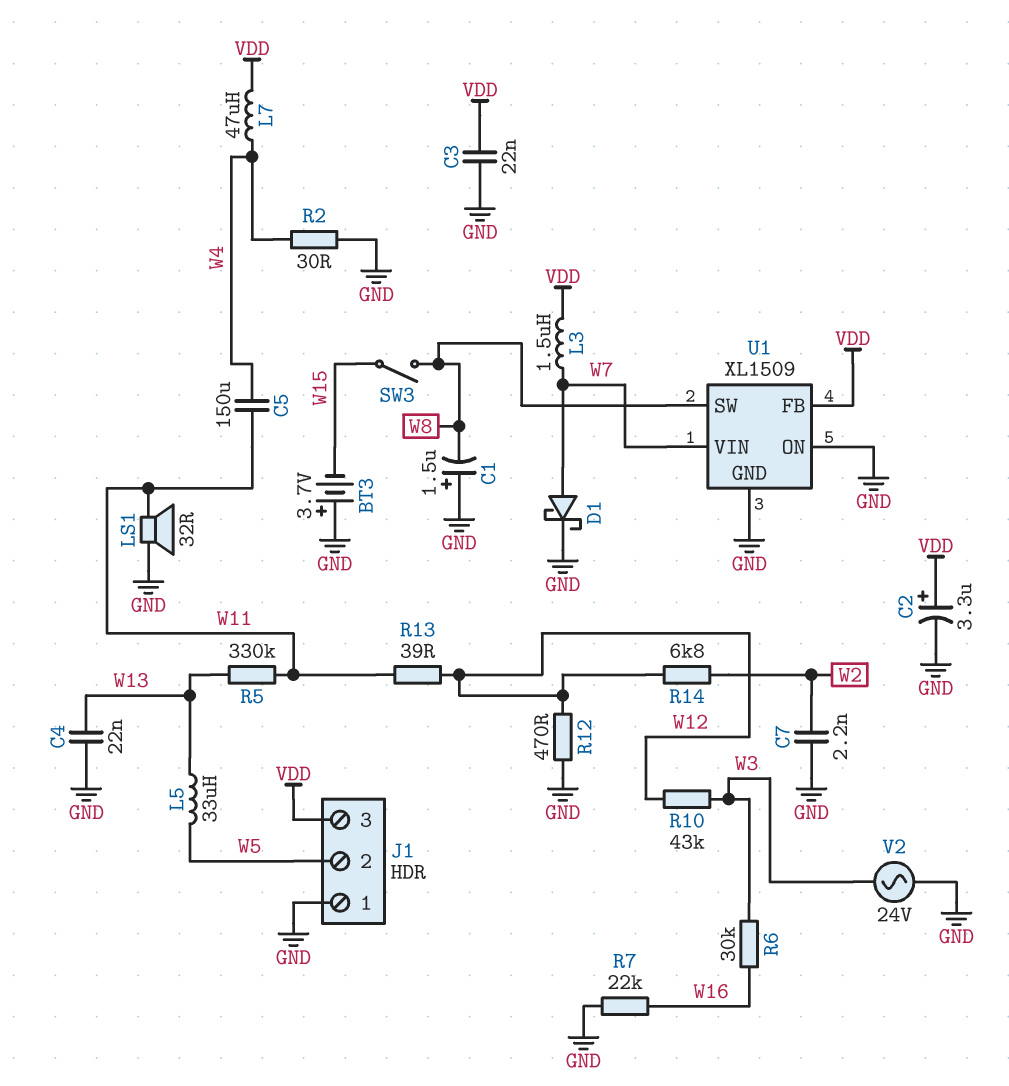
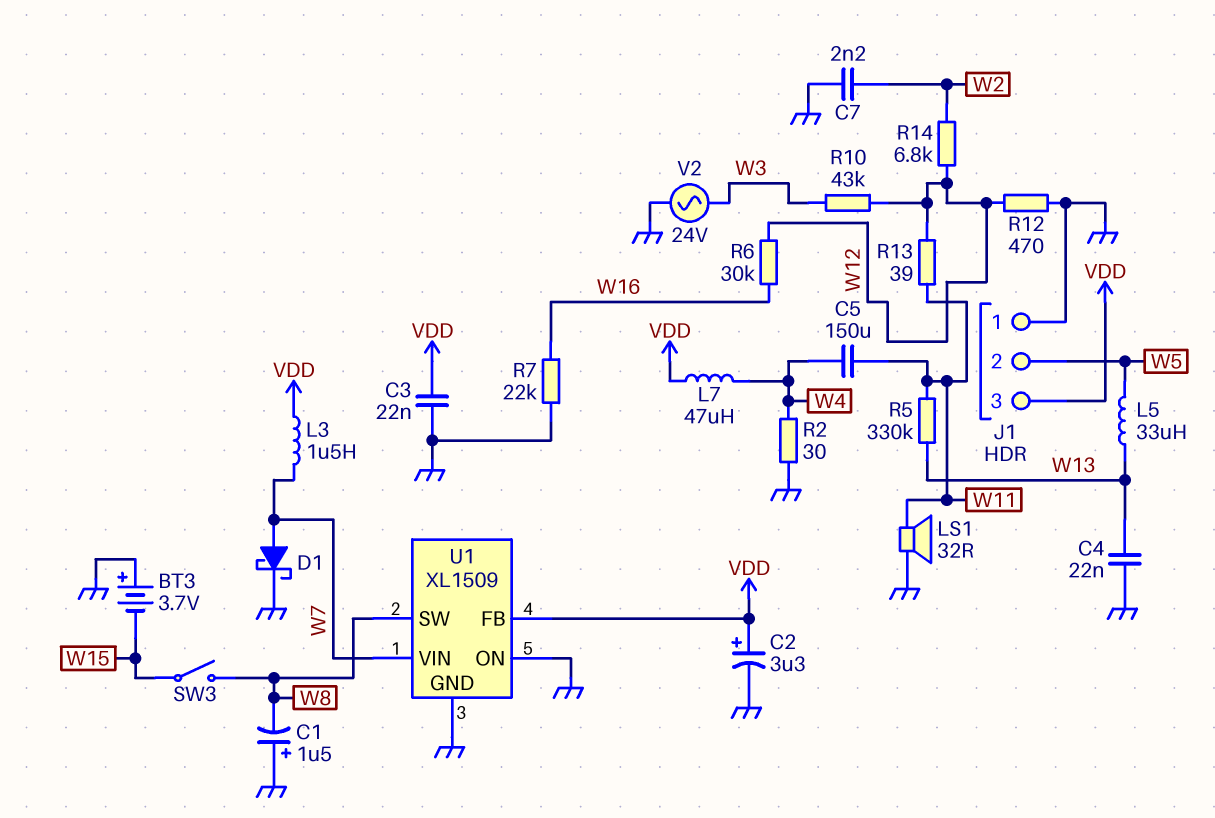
R6: 30k (W3, W16) -> 30k (W12, W16)

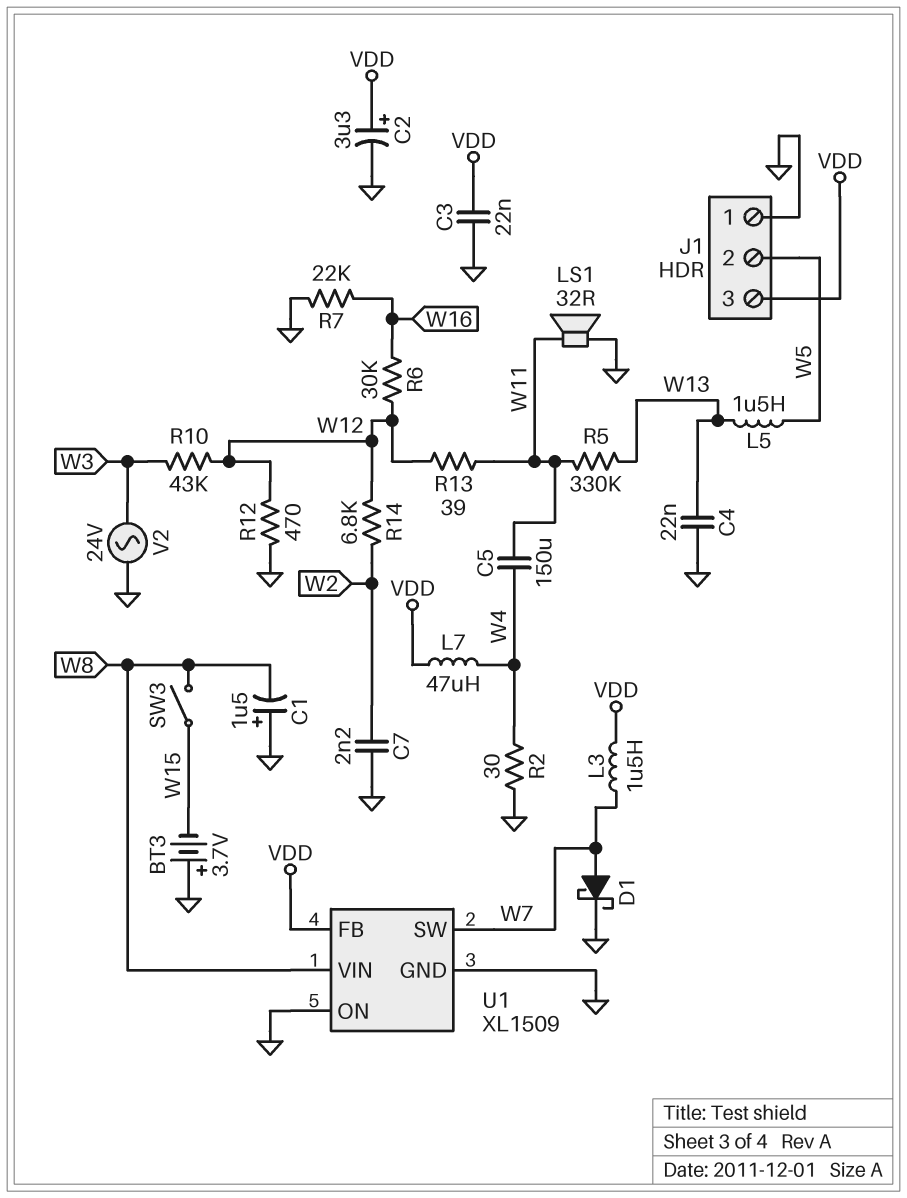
L5: 33uH (W5, W13) -> 1.5uH (W5, W13)
U1 pin SW: W8 -> W7
U1 pin VIN: W7 -> W8

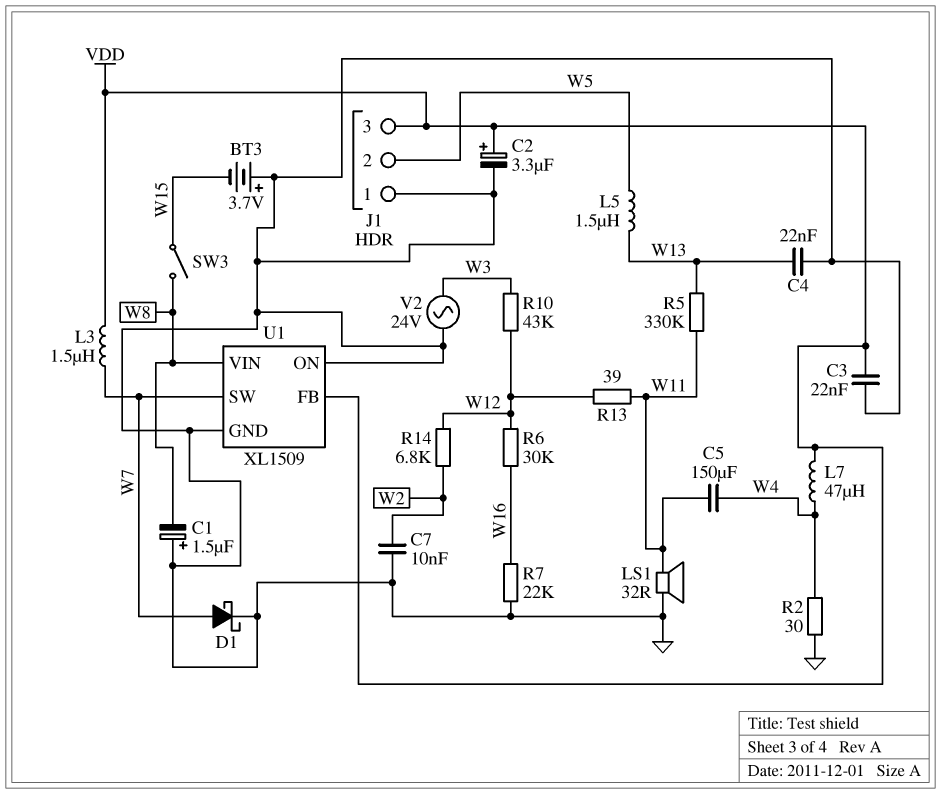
C7: 2.2nF (GND, W2) -> 10nF (GND, W2)
R12: 470 (GND, W12) -> none

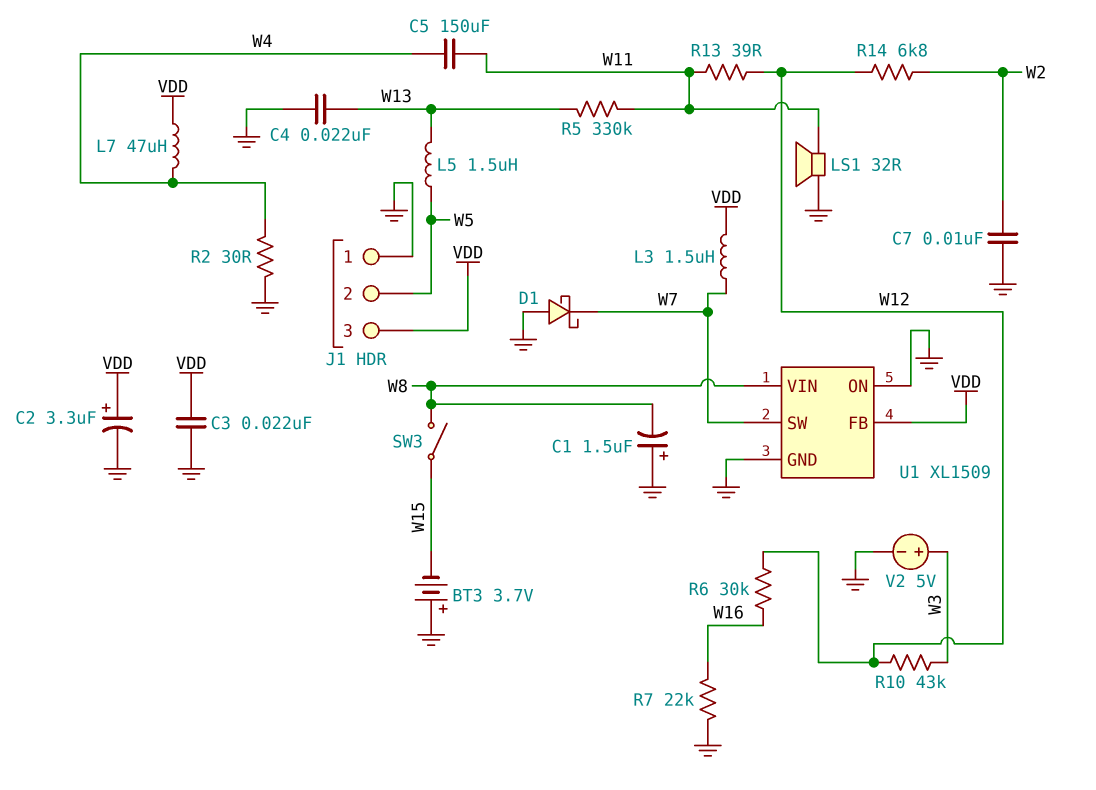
D1: schottky (A W7, K GND) -> schottky (A GND, K W7)
V2: AC 24V (GND, W3) -> 5V (plus W3, minus GND)

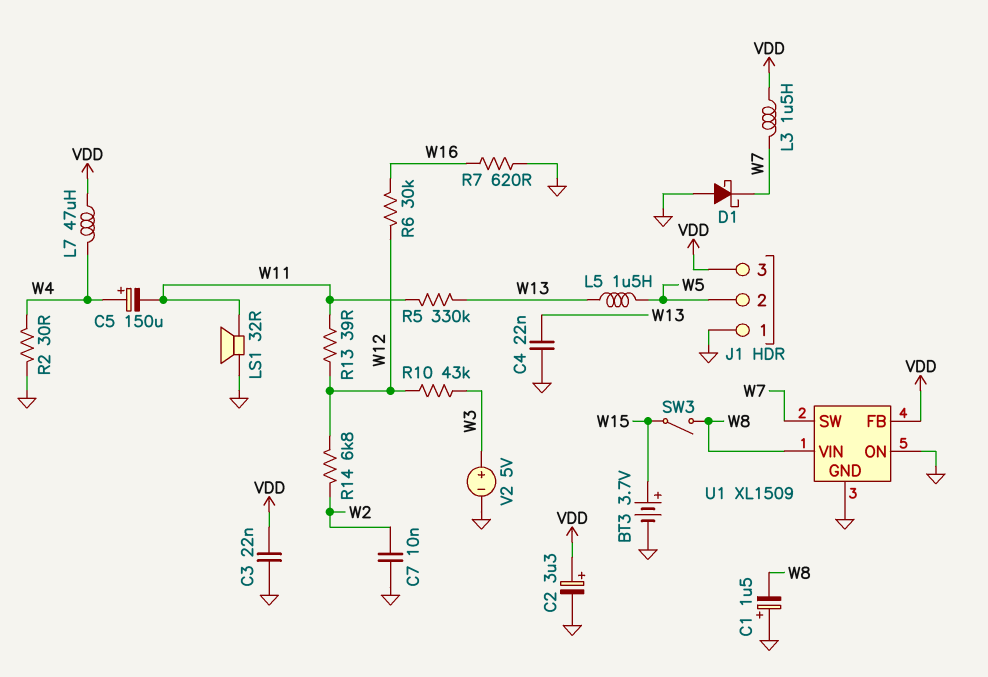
BT3: 3.7V (plus GND, minus W15) -> 3.7V (plus W15, minus GND)
C5: 150uF (W4, W11) -> 150uF (plus W4, minus W11)
R7: 22k (GND, W16) -> 620 (GND, W16)

